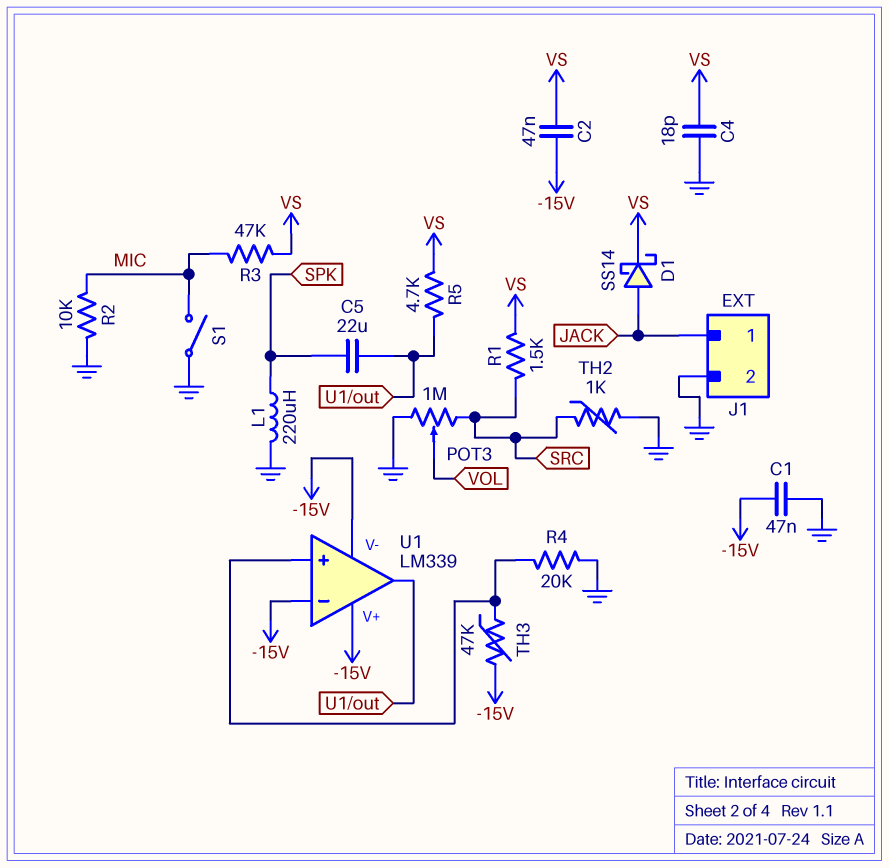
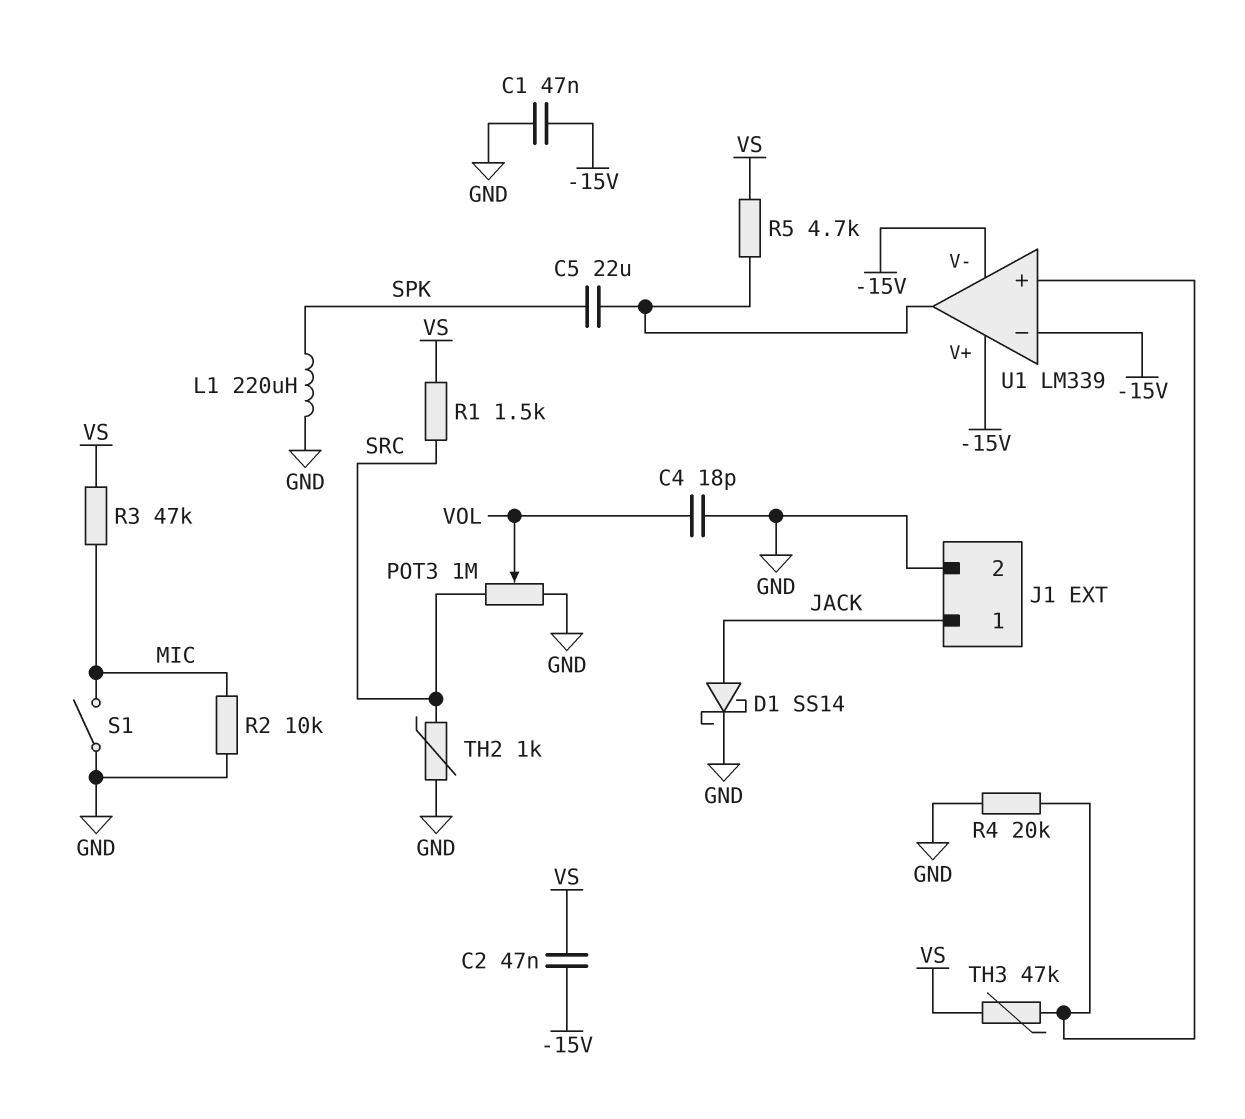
C4: 18pF (GND, VS) -> 18pF (GND, VOL)
D1: schottky SS14 (A JACK, K VS) -> schottky SS14 (A JACK, K GND)
TH3: 47k (-15V, U1/in+) -> 47k (U1/in+, VS)

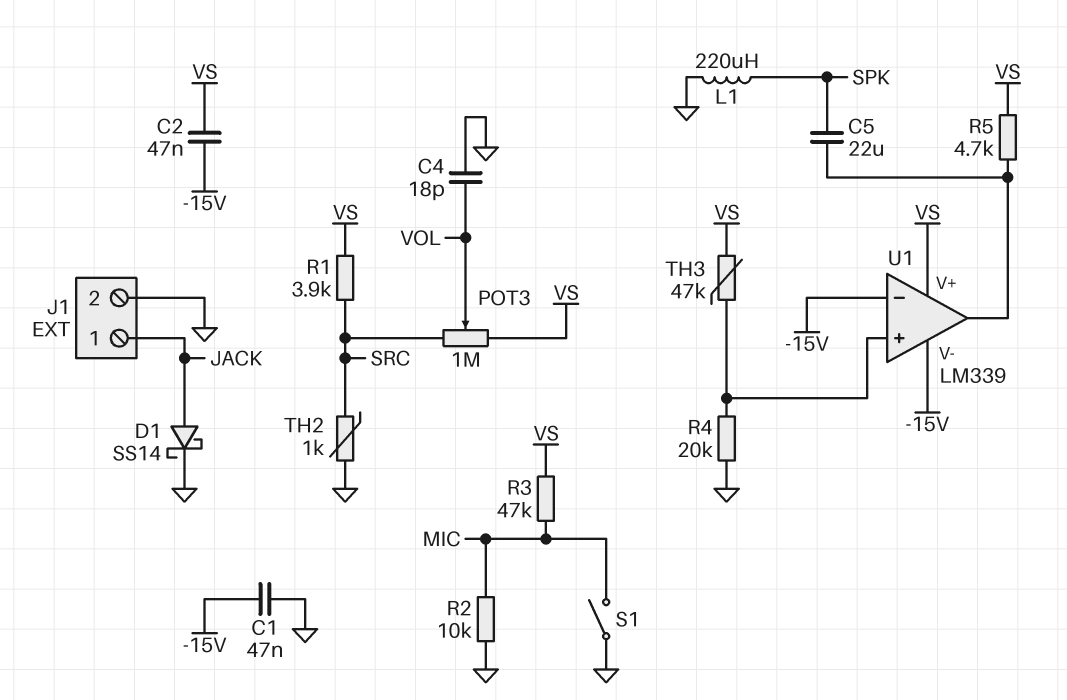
POT3: 1M (GND, SRC, wiper VOL) -> 1M (SRC, VS, wiper VOL)
R1: 1.5k (SRC, VS) -> 3.9k (SRC, VS)
U1 pin V+: -15V -> VS

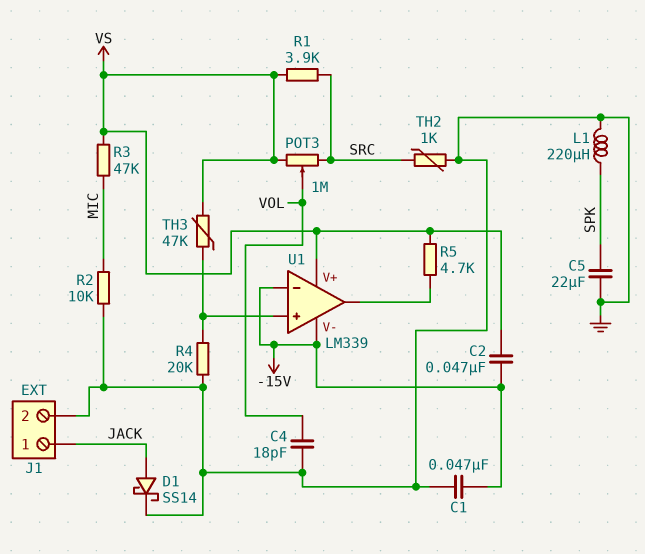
C5: 22uF (SPK, U1/out) -> 22uF (GND, SPK)
S1: switch (GND, MIC) -> none

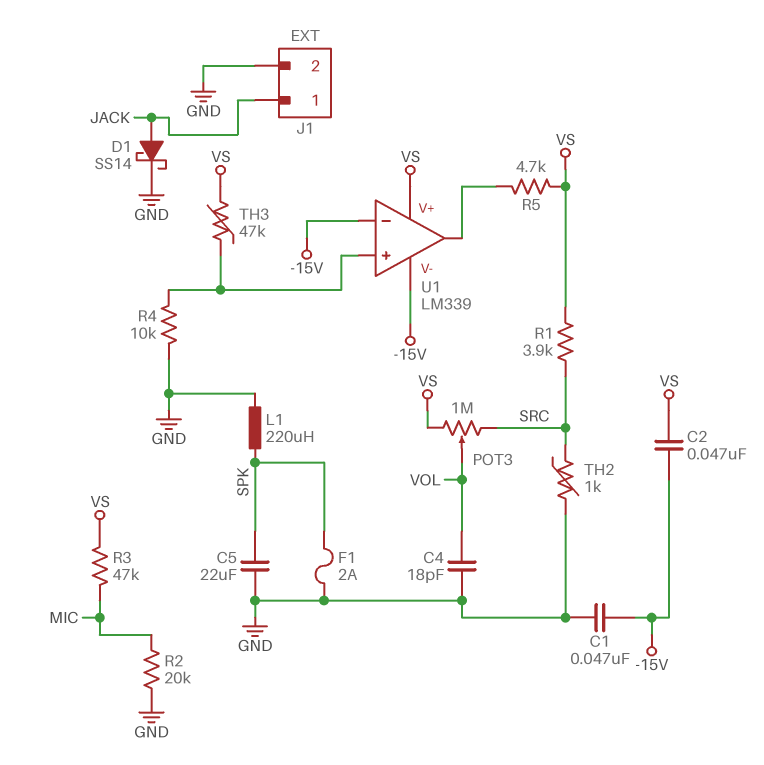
F1: none -> 2A (GND, SPK)
R2: 10k (GND, MIC) -> 20k (GND, MIC)
R4: 20k (GND, U1/in+) -> 10k (GND, U1/in+)

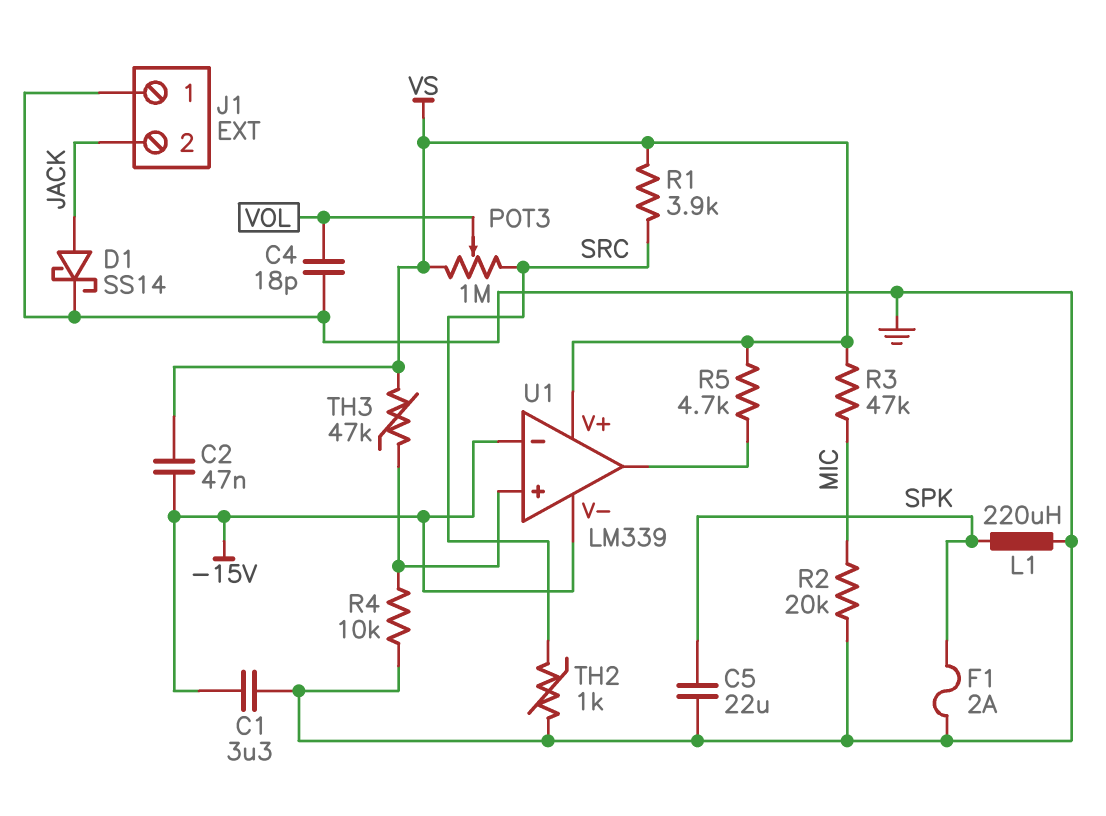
C1: 47nF (-15V, GND) -> 3.3uF (-15V, GND)
J1 pin 1: JACK -> GND
J1 pin 2: GND -> JACK

